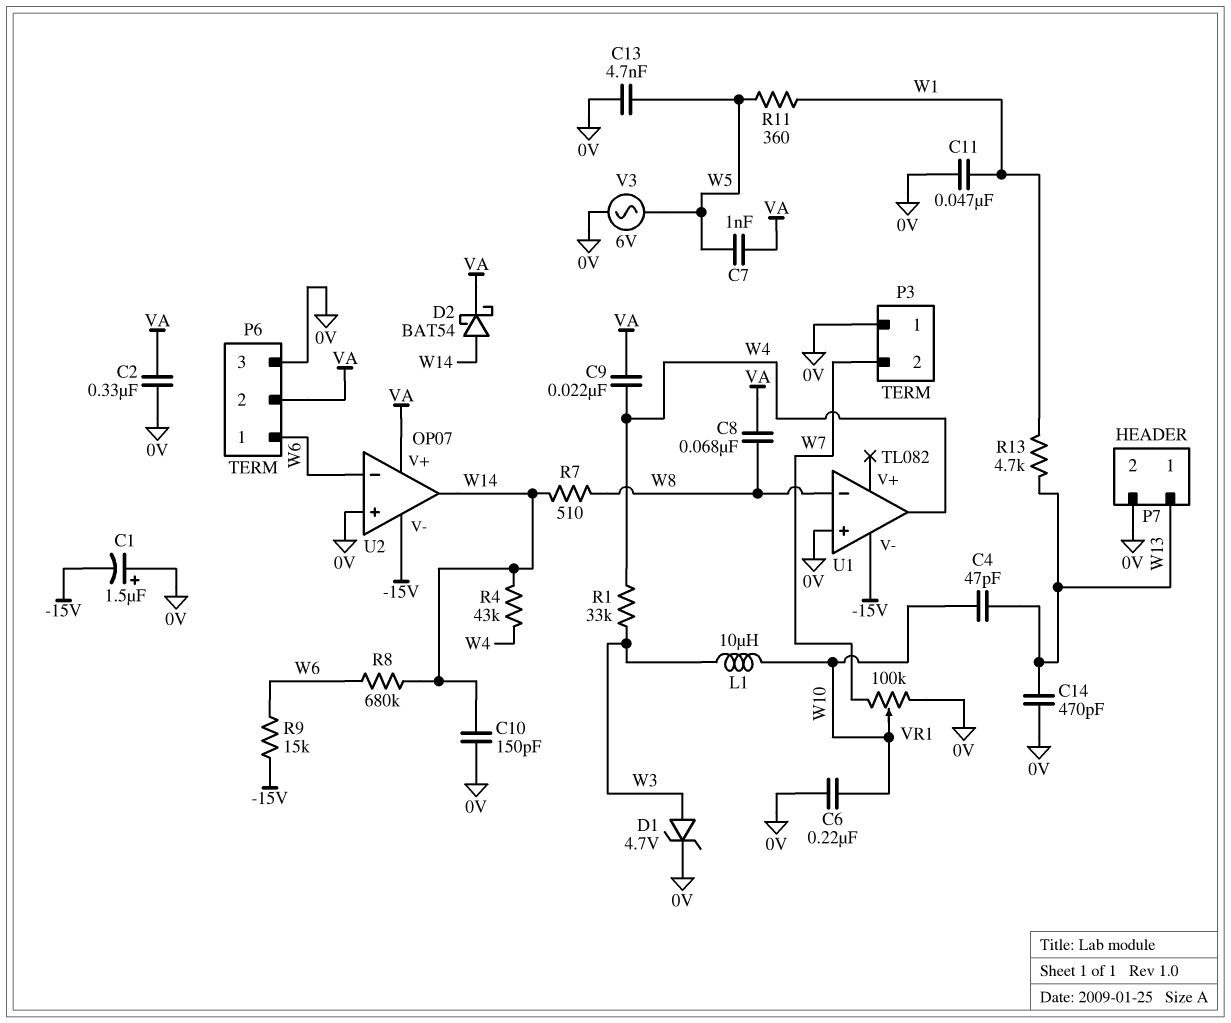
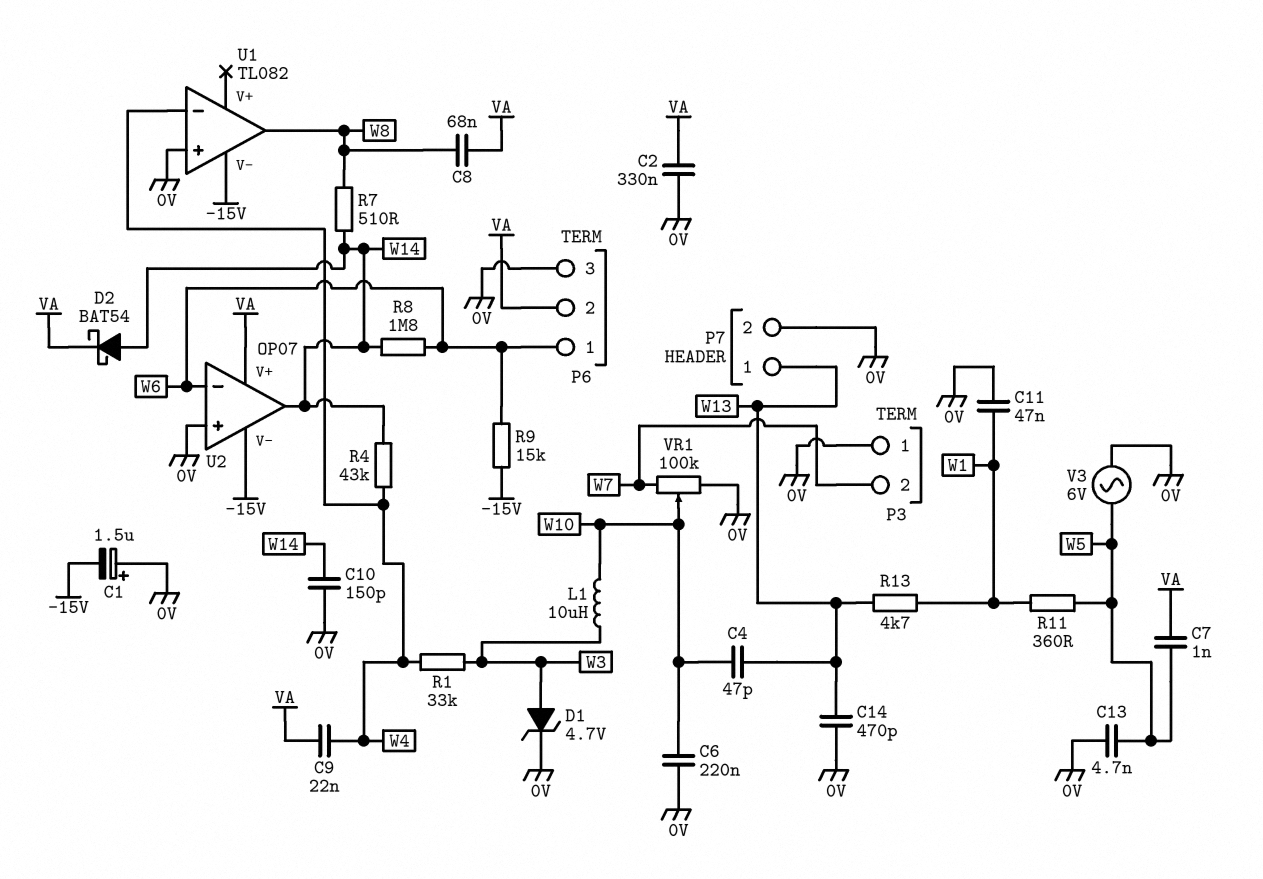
R8: 680k (W6, W14) -> 1.8M (W6, W14)
U1 pin in-: W8 -> W4
U1 pin out: W4 -> W8

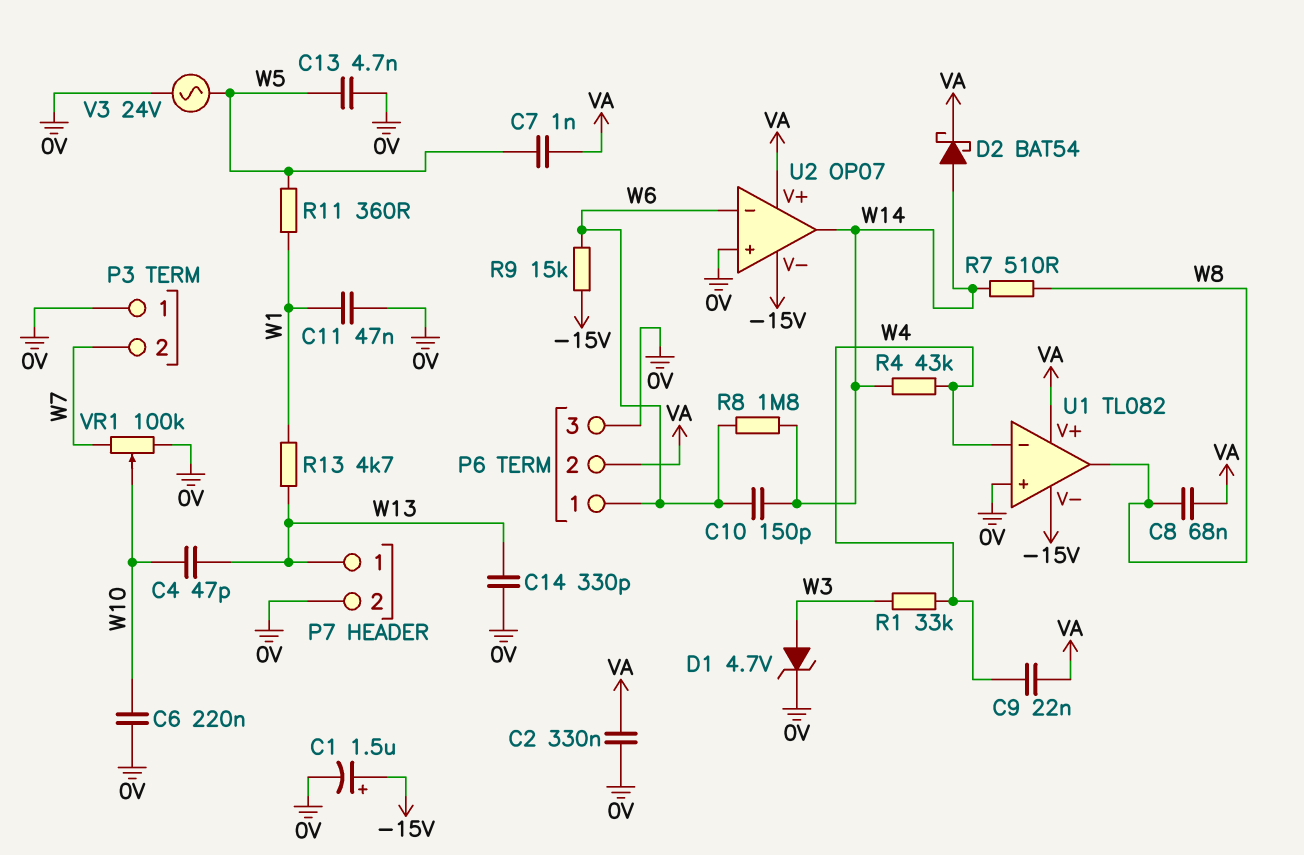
C1: 1.5uF (plus 0V, minus -15V) -> 1.5uF (plus -15V, minus 0V)
C10: 150pF (0V, W14) -> 150pF (W6, W14)
C14: 470pF (0V, W13) -> 330pF (0V, W13)
L1: 10uH (W3, W10) -> none
U1 pin V+: none -> VA
V3: AC 6V (0V, W5) -> AC 24V (0V, W5)

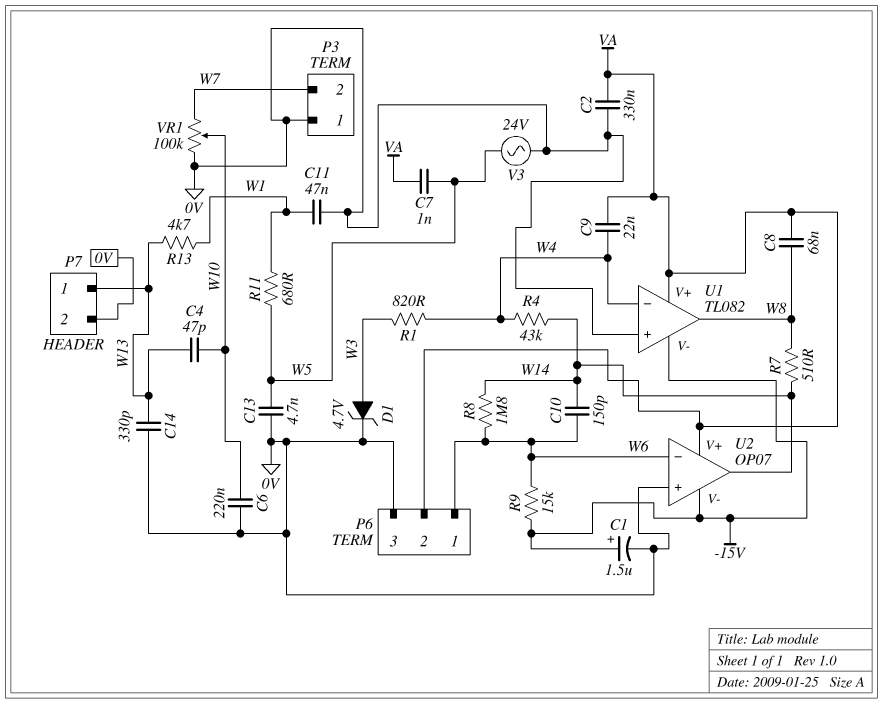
D2: schottky BAT54 (A W14, K VA) -> none
R1: 33k (W3, W4) -> 820 (W3, W4)
R11: 360 (W1, W5) -> 680 (W1, W5)

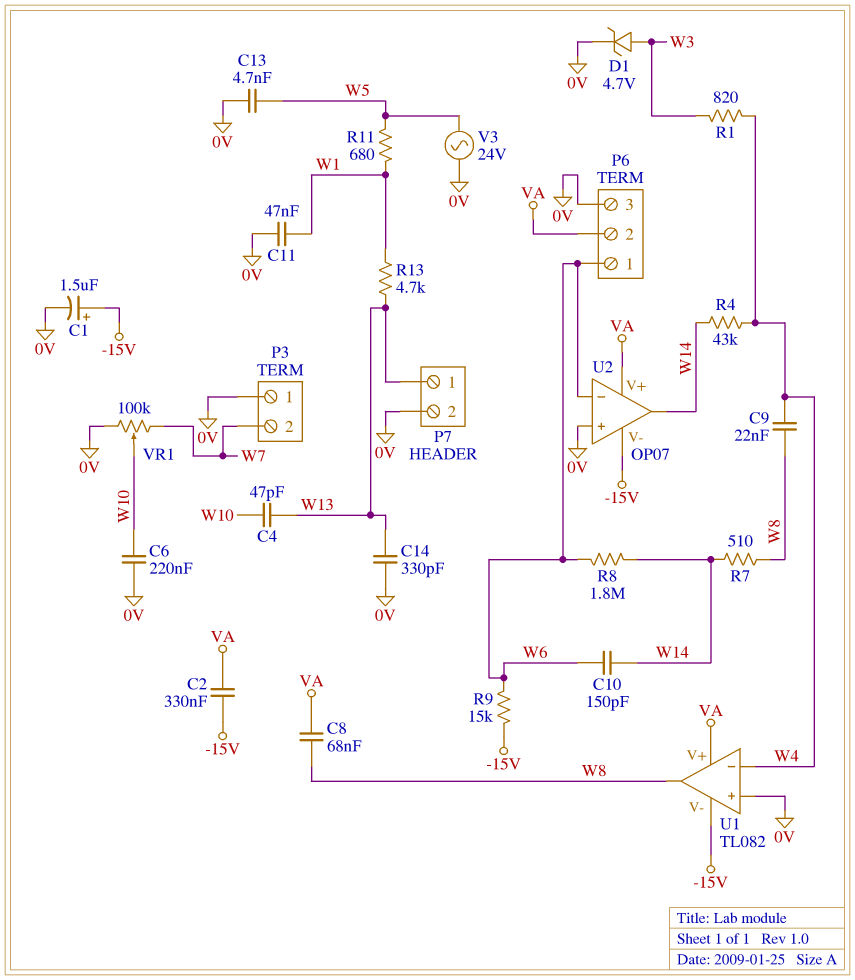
C2: 330nF (0V, VA) -> 330nF (-15V, VA)
C7: 1nF (VA, W5) -> none
C9: 22nF (VA, W4) -> 22nF (W4, W8)

